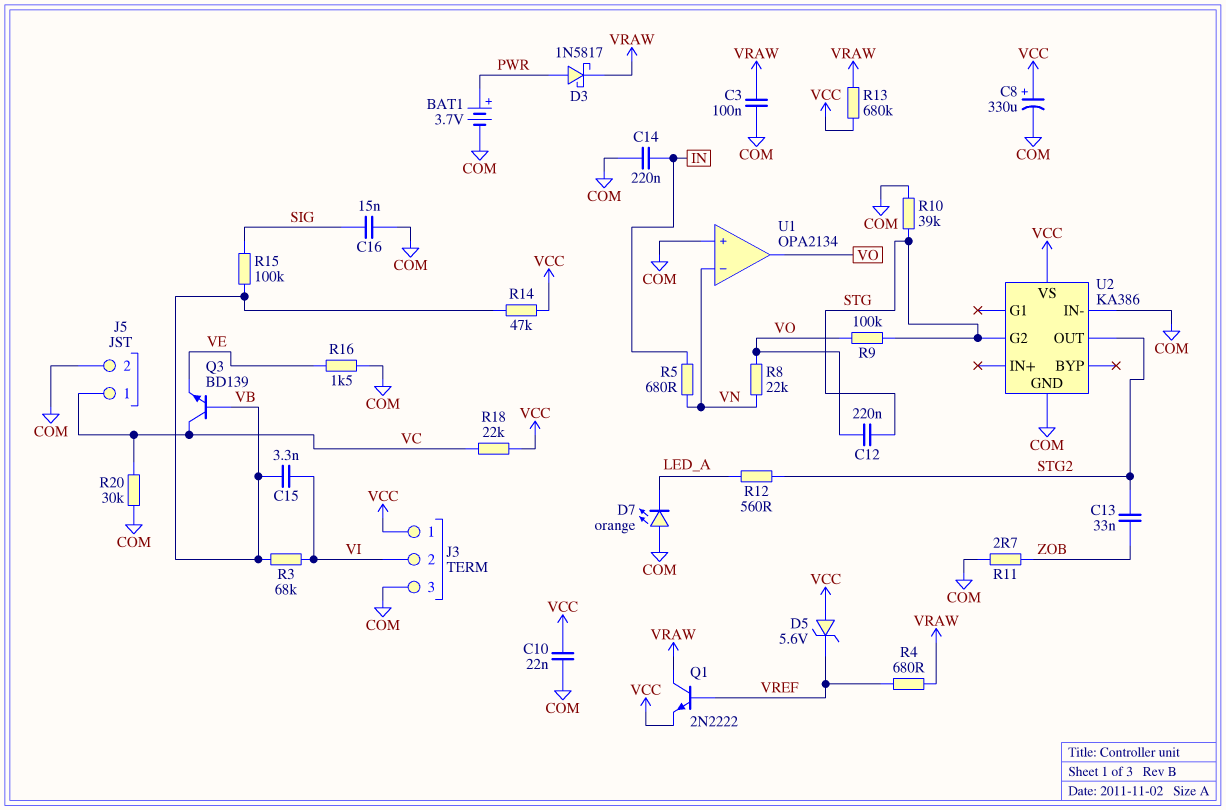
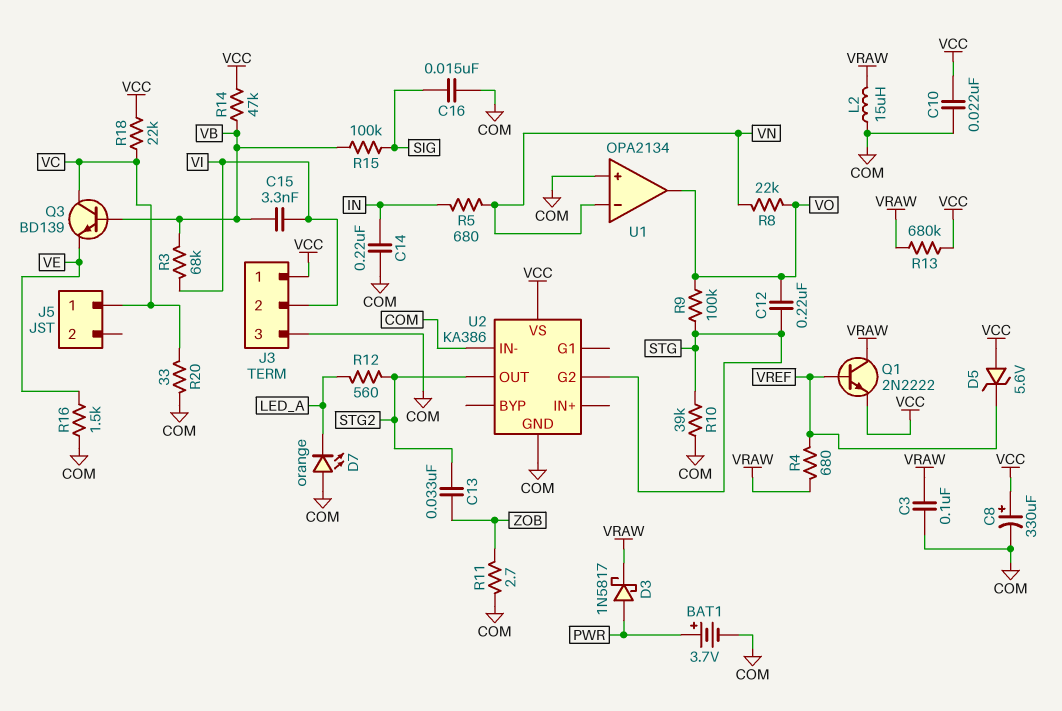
J5 pin 2: COM -> none
L2: none -> 15uH (COM, VRAW)
R20: 30k (COM, VC) -> 33 (COM, VC)

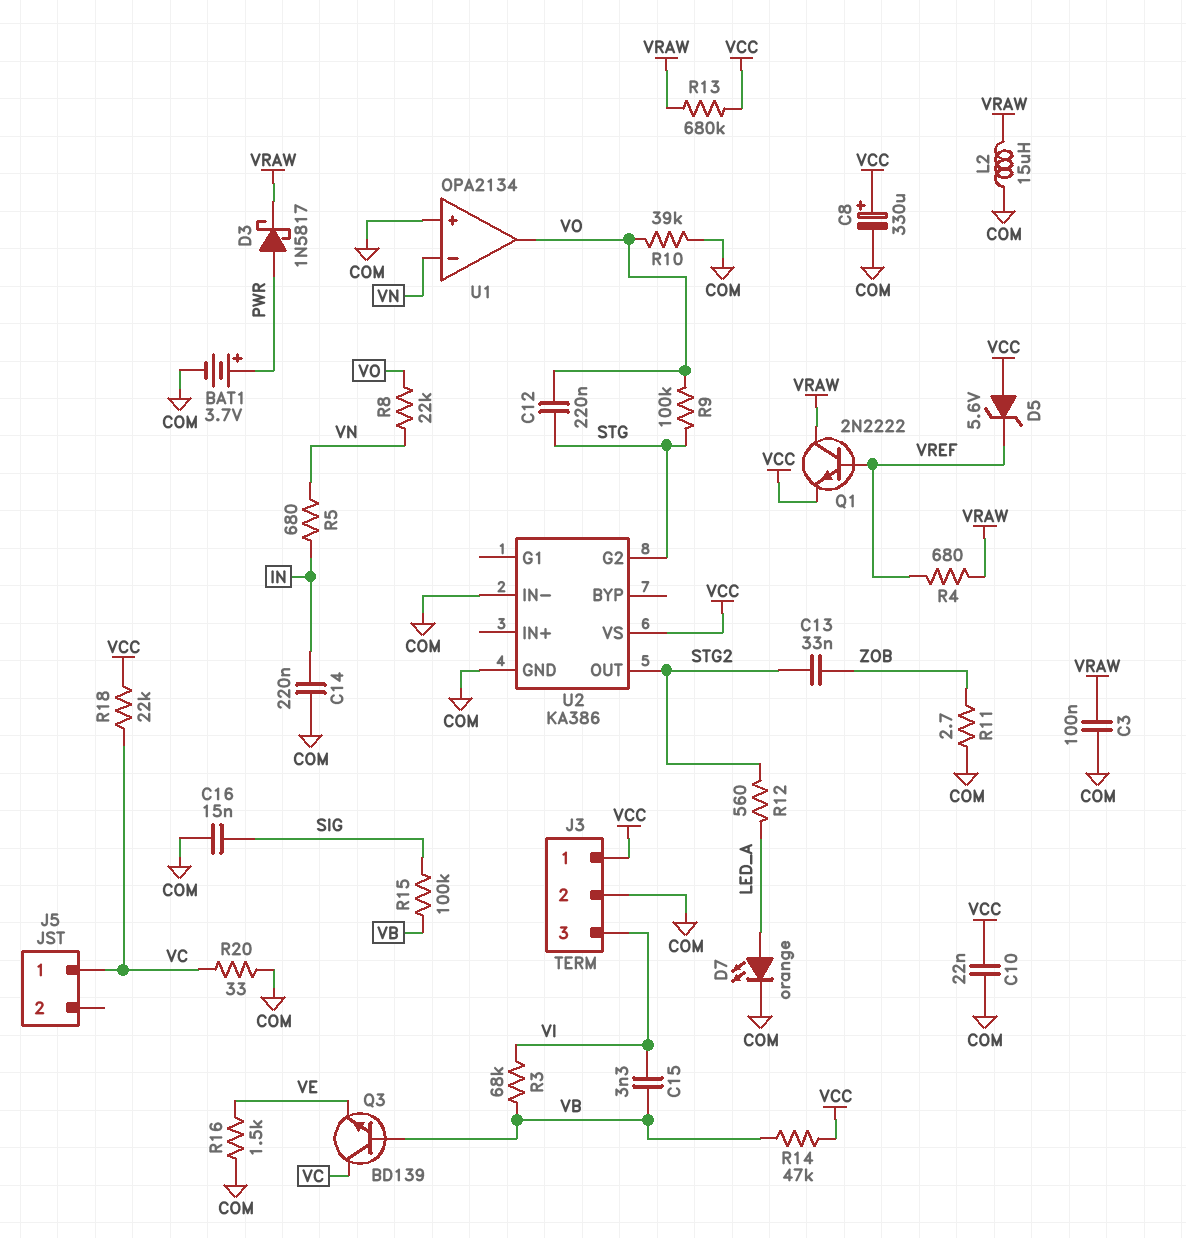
D7: LED orange (A COM, K LED_A) -> LED orange (A LED_A, K COM)
J3 pin 2: VI -> COM
J3 pin 3: COM -> VI
R10: 39k (COM, STG) -> 39k (COM, VO)

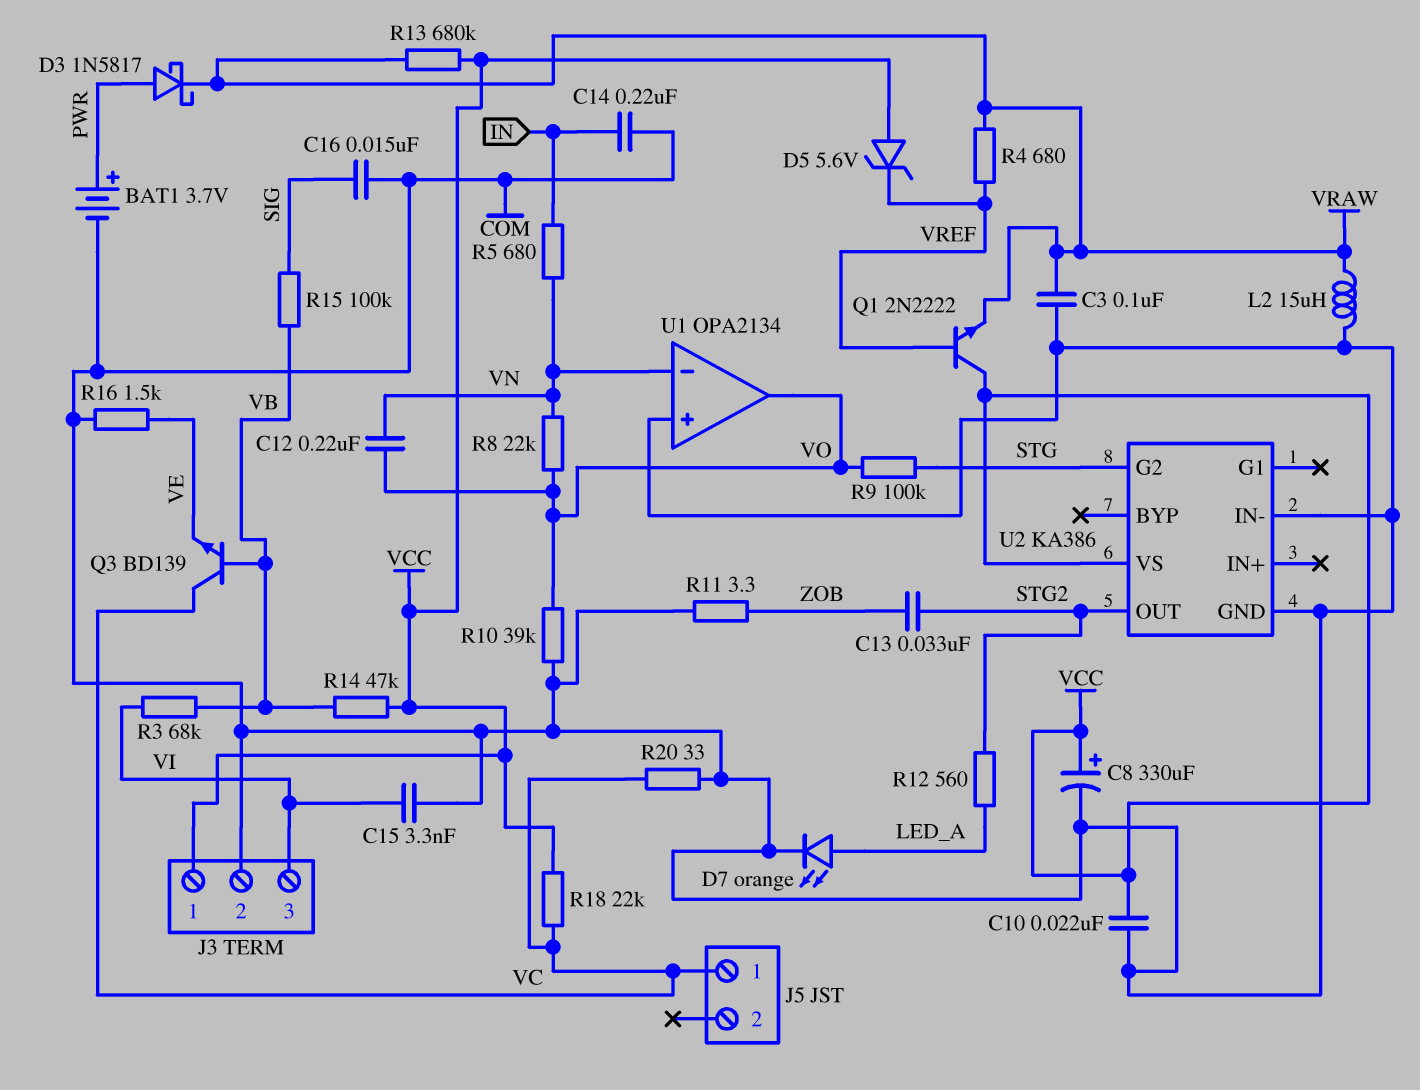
C12: 220nF (STG, VO) -> 220nF (VN, VO)
C15: 3.3nF (VB, VI) -> 3.3nF (COM, VI)
Q1: NPN 2N2222 (B VREF, C VRAW, E VCC) -> NPN 2N2222 (B VREF, C VCC, E VRAW)
R11: 2.7 (COM, ZOB) -> 3.3 (COM, ZOB)

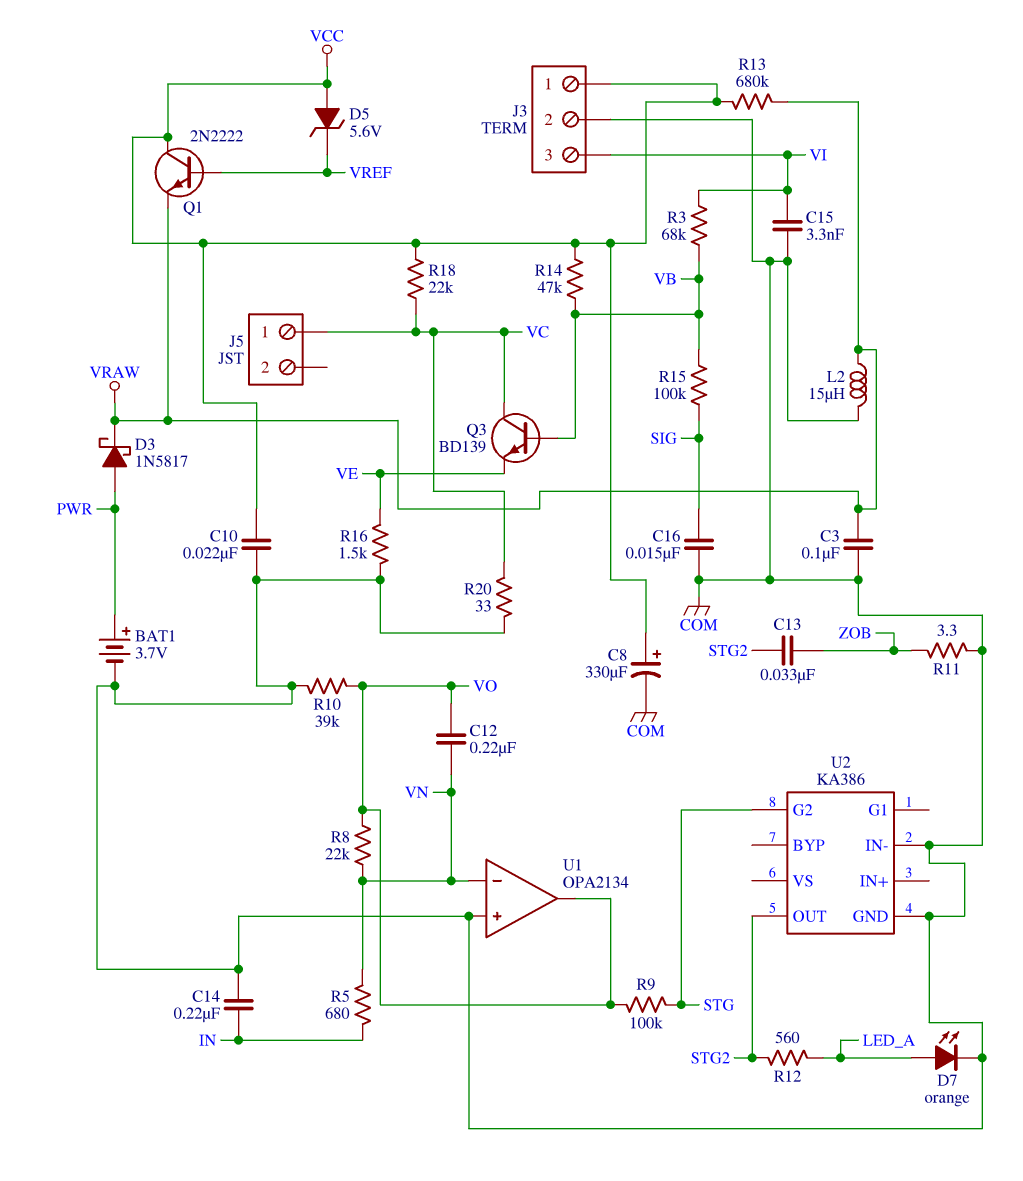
R4: 680 (VRAW, VREF) -> none
U2 pin VS: VCC -> none

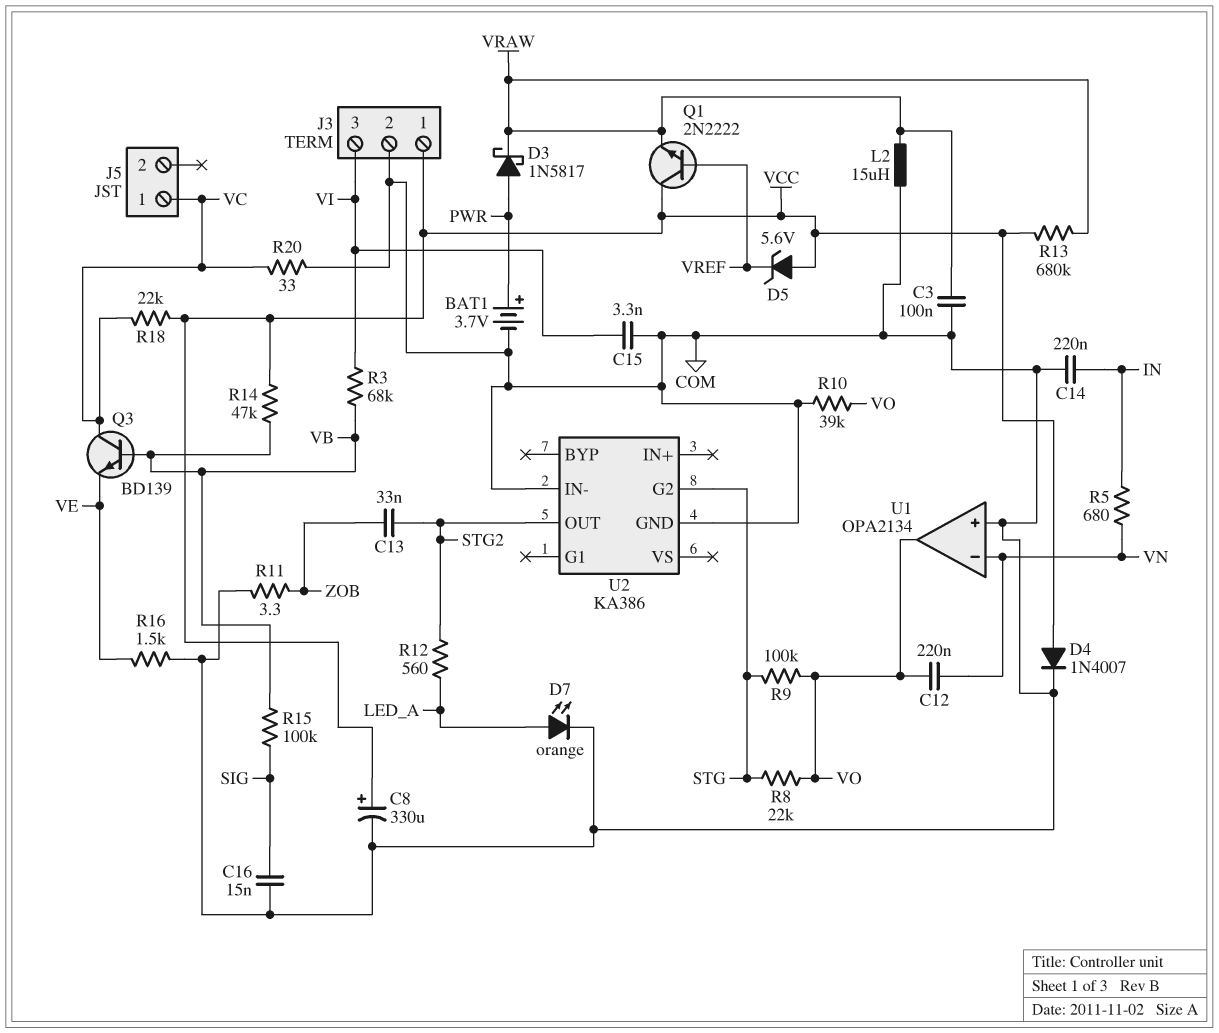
C10: 22nF (COM, VCC) -> none
D4: none -> diode 1N4007 (A VCC, K COM)
R8: 22k (VN, VO) -> 22k (STG, VO)

